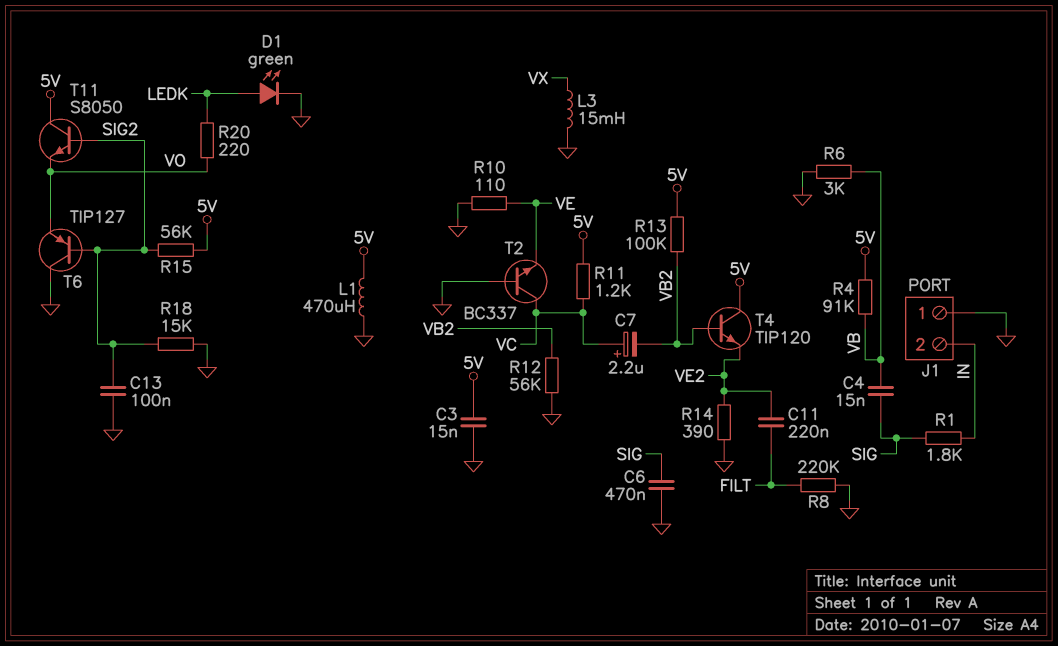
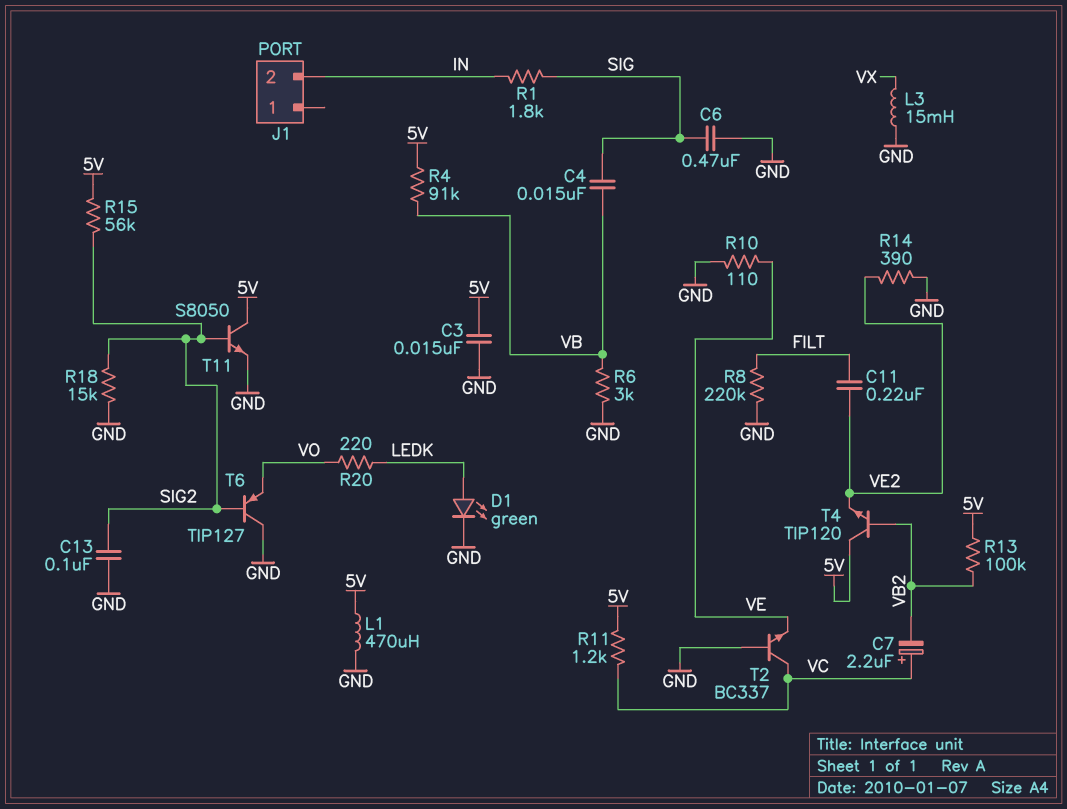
J1 pin 1: GND -> none
R12: 56k (GND, VB2) -> none
T11: NPN S8050 (B SIG2, C 5V, E VO) -> NPN S8050 (B SIG2, C 5V, E GND)

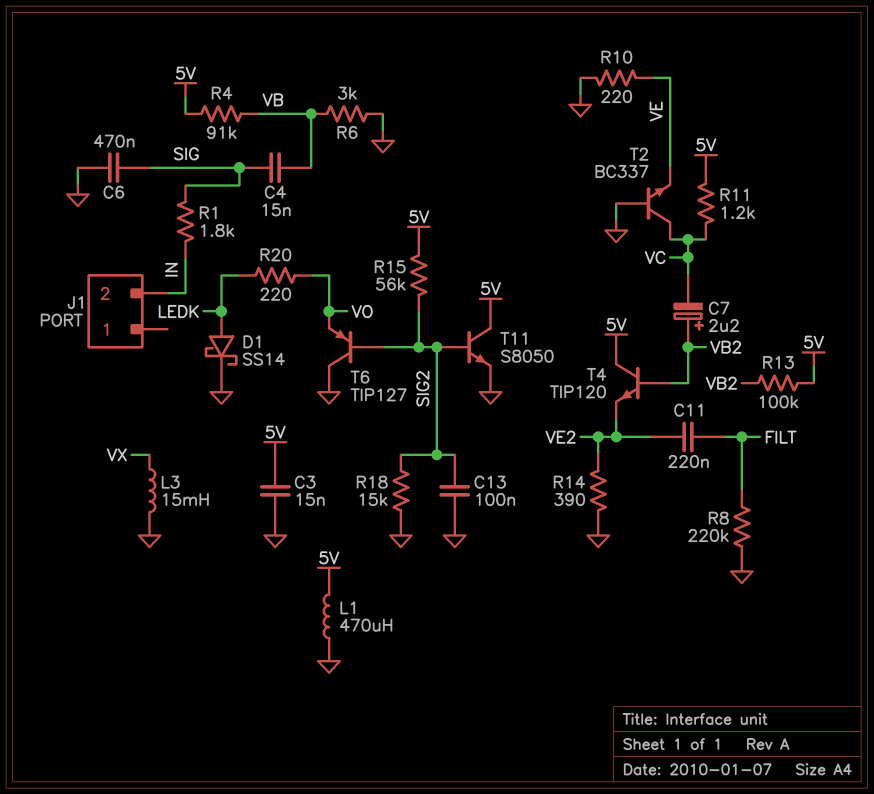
C7: 2.2uF (plus VC, minus VB2) -> 2.2uF (plus VB2, minus VC)
D1: LED green (A LEDK, K GND) -> schottky SS14 (A LEDK, K GND)
R10: 110 (GND, VE) -> 220 (GND, VE)

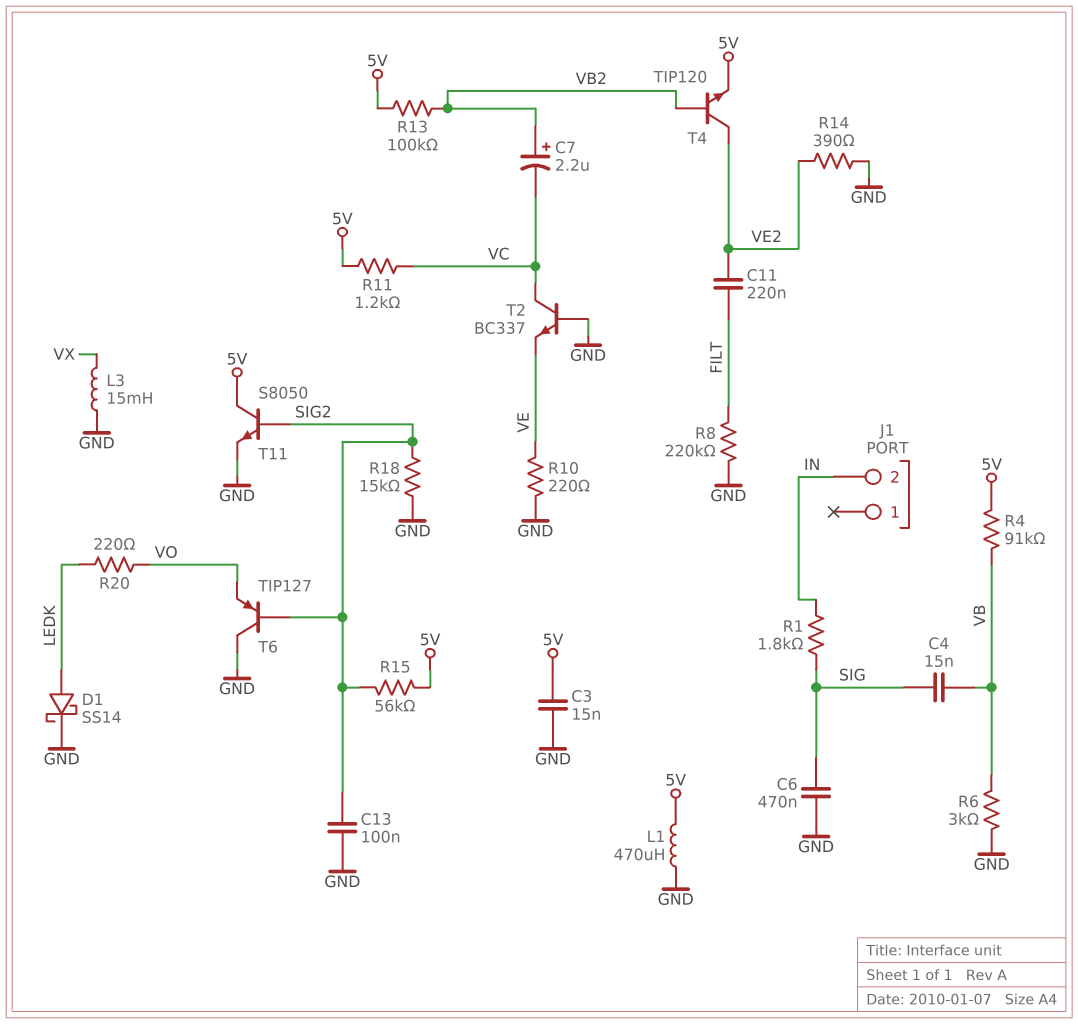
T4: NPN TIP120 (B VB2, C 5V, E VE2) -> NPN TIP120 (B VB2, C VE2, E 5V)

